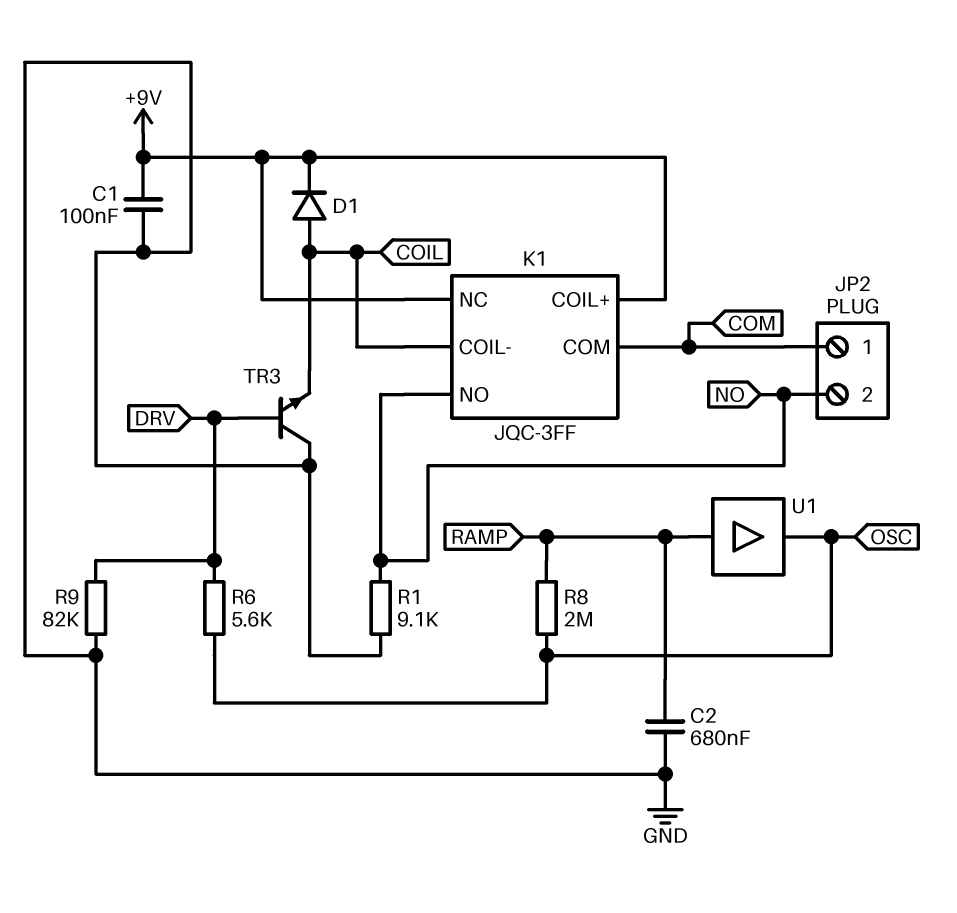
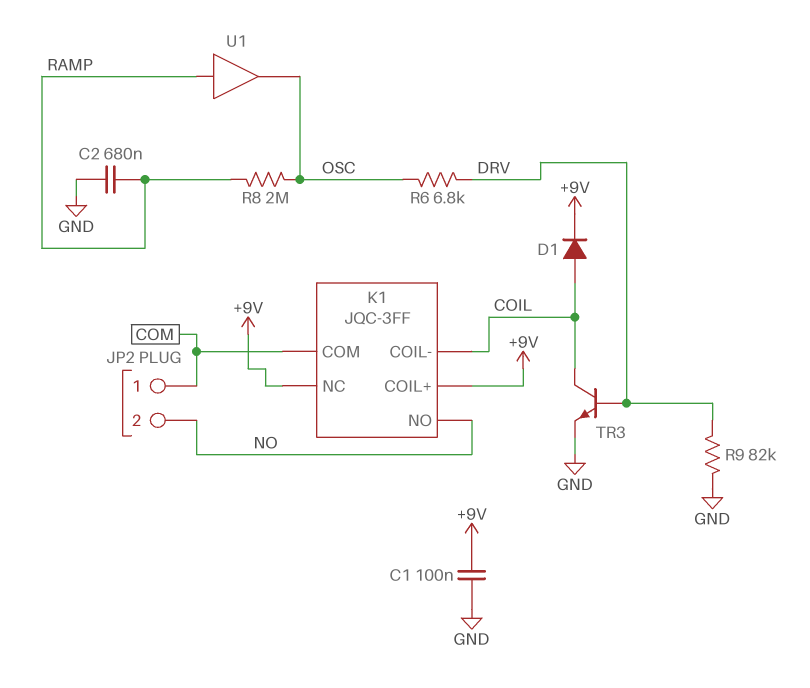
R1: 9.1k (GND, NO) -> none
R6: 5.6k (DRV, OSC) -> 6.8k (DRV, OSC)
TR3: NPN (B DRV, C GND, E COIL) -> NPN (B DRV, C COIL, E GND)

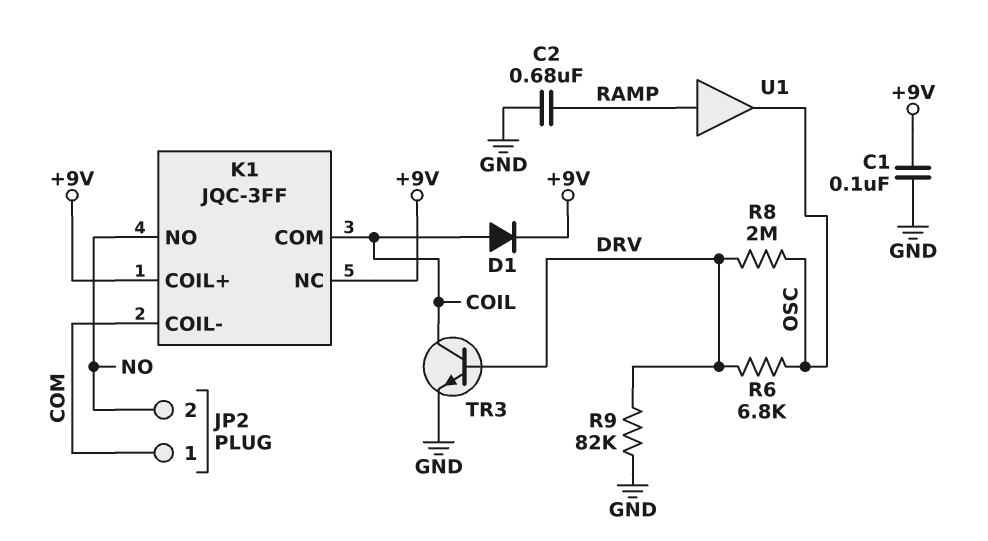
K1 pin COIL-: COIL -> COM
K1 pin COM: COM -> COIL
R8: 2M (OSC, RAMP) -> 2M (DRV, OSC)

